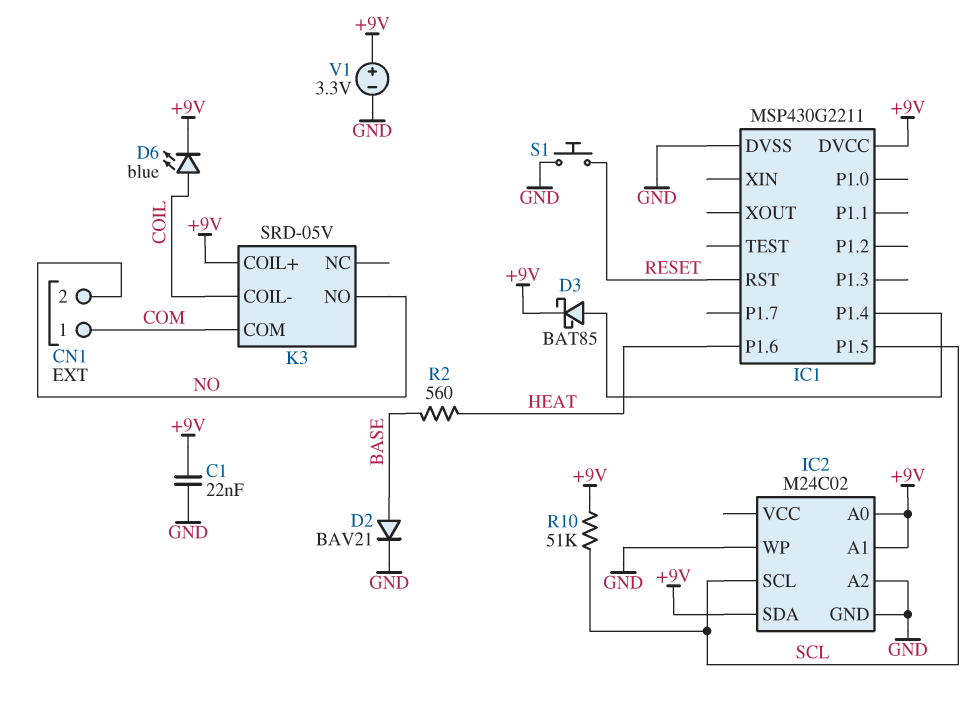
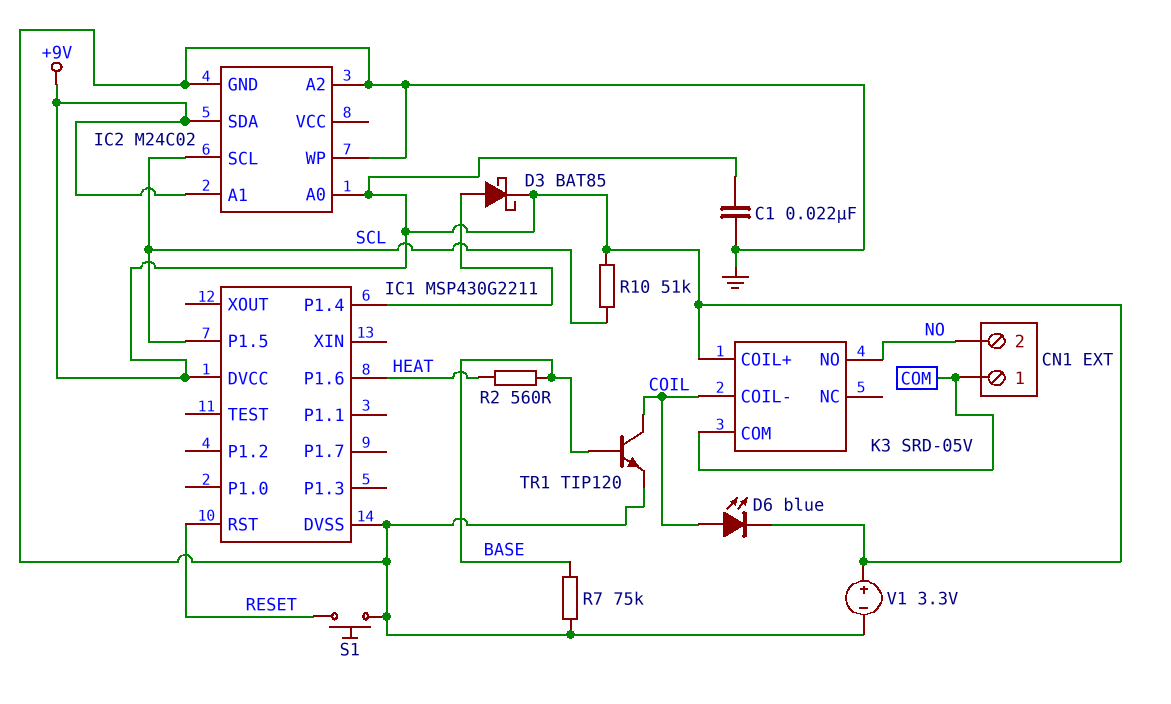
D2: diode BAV21 (A BASE, K GND) -> none
R7: none -> 75k (BASE, GND)
TR1: none -> NPN TIP120 (B BASE, C COIL, E GND)

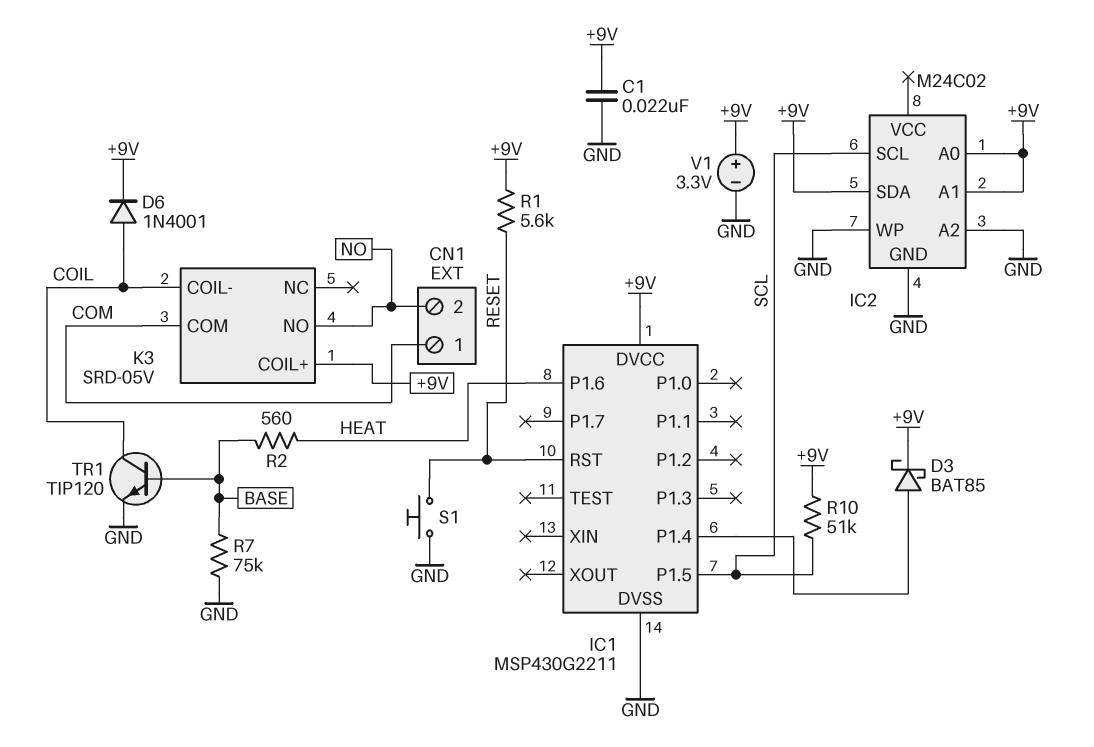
D6: LED blue (A COIL, K +9V) -> diode 1N4001 (A COIL, K +9V)
R1: none -> 5.6k (+9V, RESET)

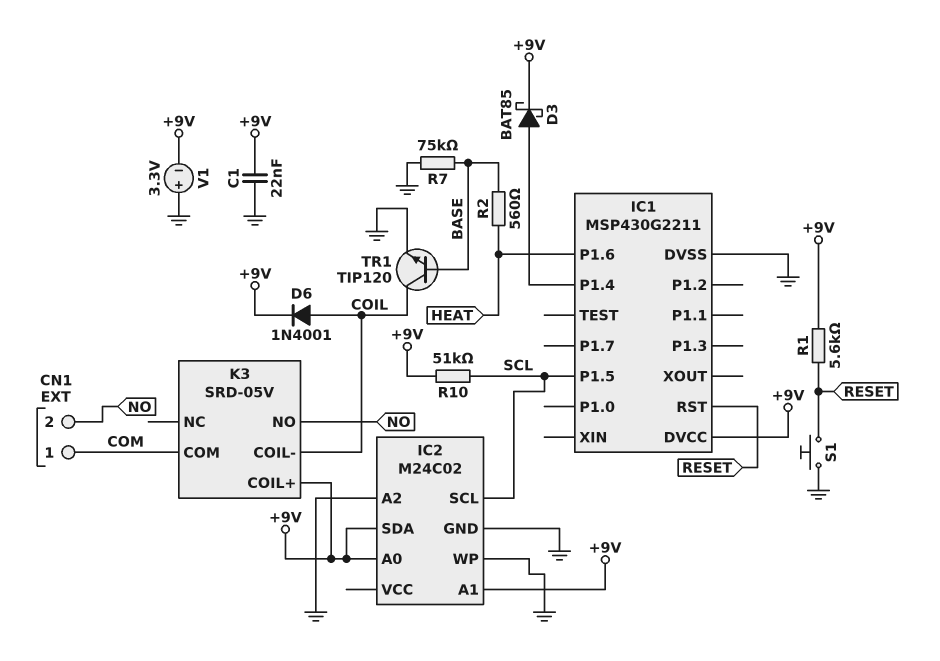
V1: 3.3V (plus +9V, minus GND) -> 3.3V (plus GND, minus +9V)

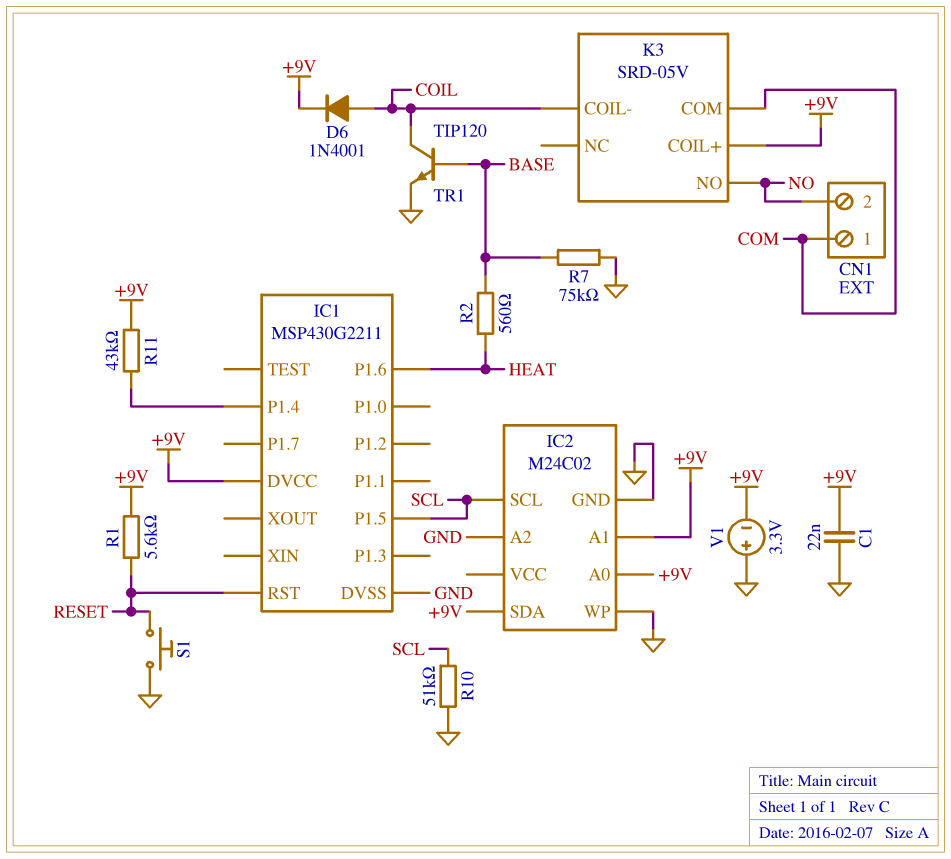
D3: schottky BAT85 (A IC1/P1.4, K +9V) -> none
R10: 51k (+9V, SCL) -> 51k (GND, SCL)
R11: none -> 43k (+9V, IC1/P1.4)

